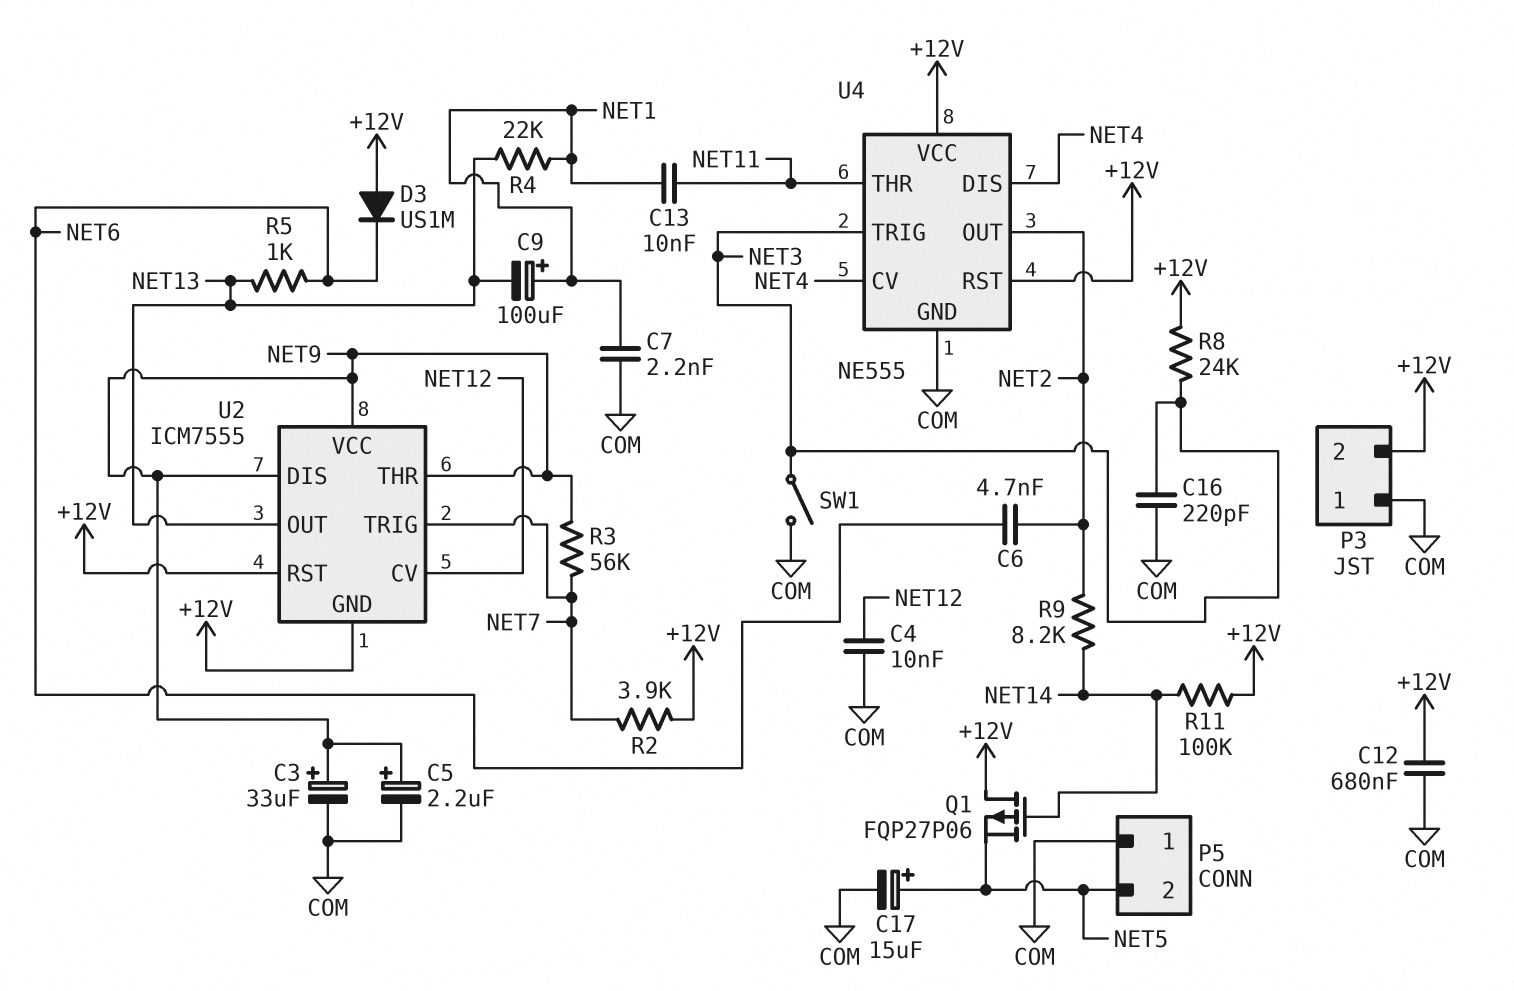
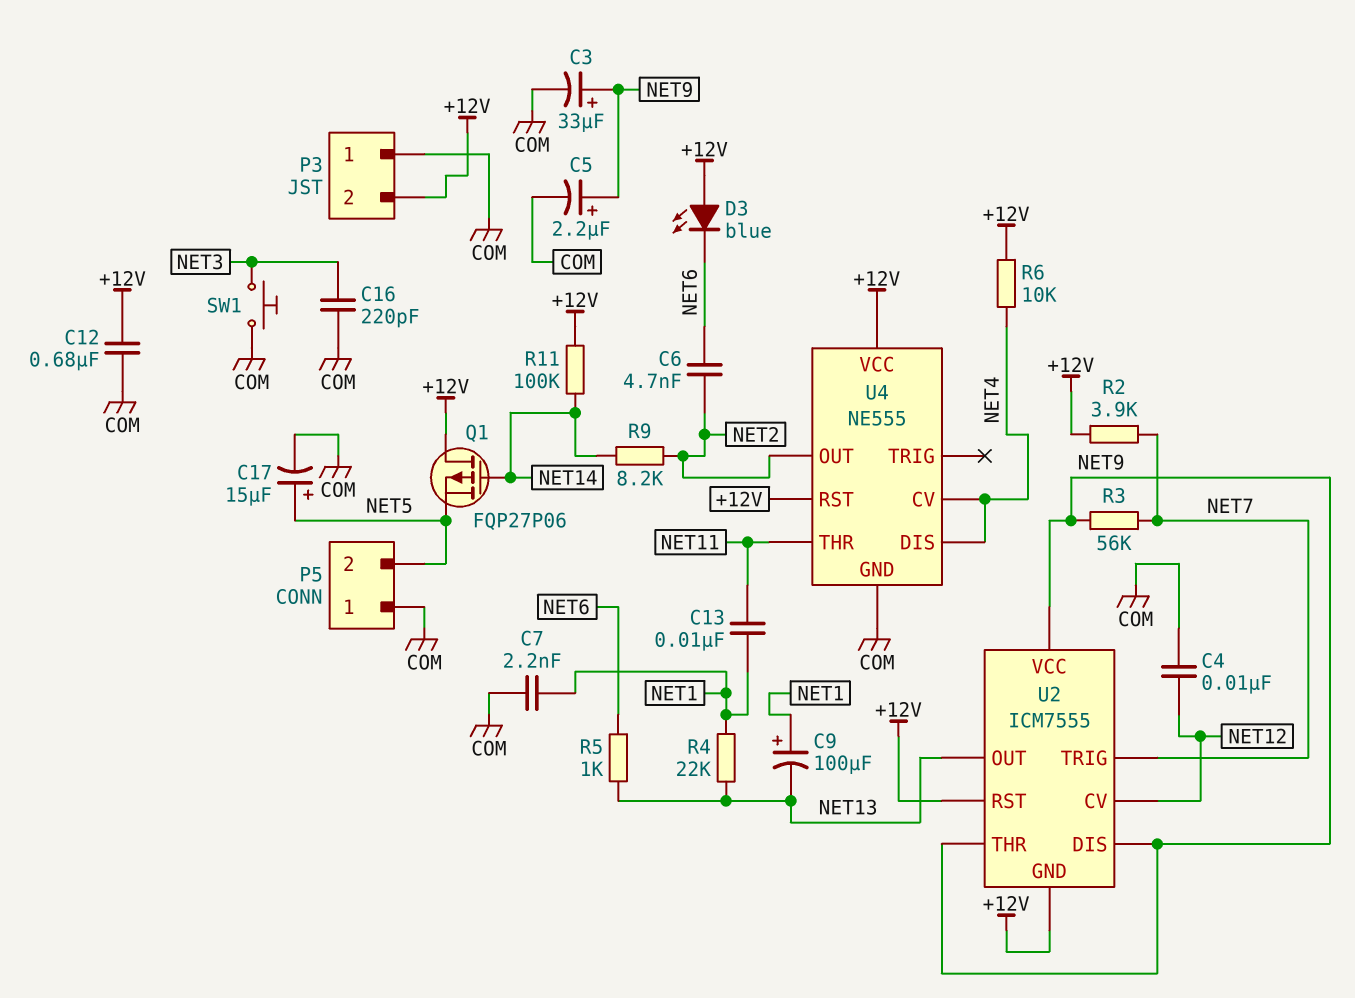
D3: diode US1M (A +12V, K NET6) -> LED blue (A +12V, K NET6)
R6: none -> 10k (+12V, NET4)
R8: 24k (+12V, NET3) -> none
SW1: switch (COM, NET3) -> button (COM, NET3)
U4 pin TRIG: NET3 -> none

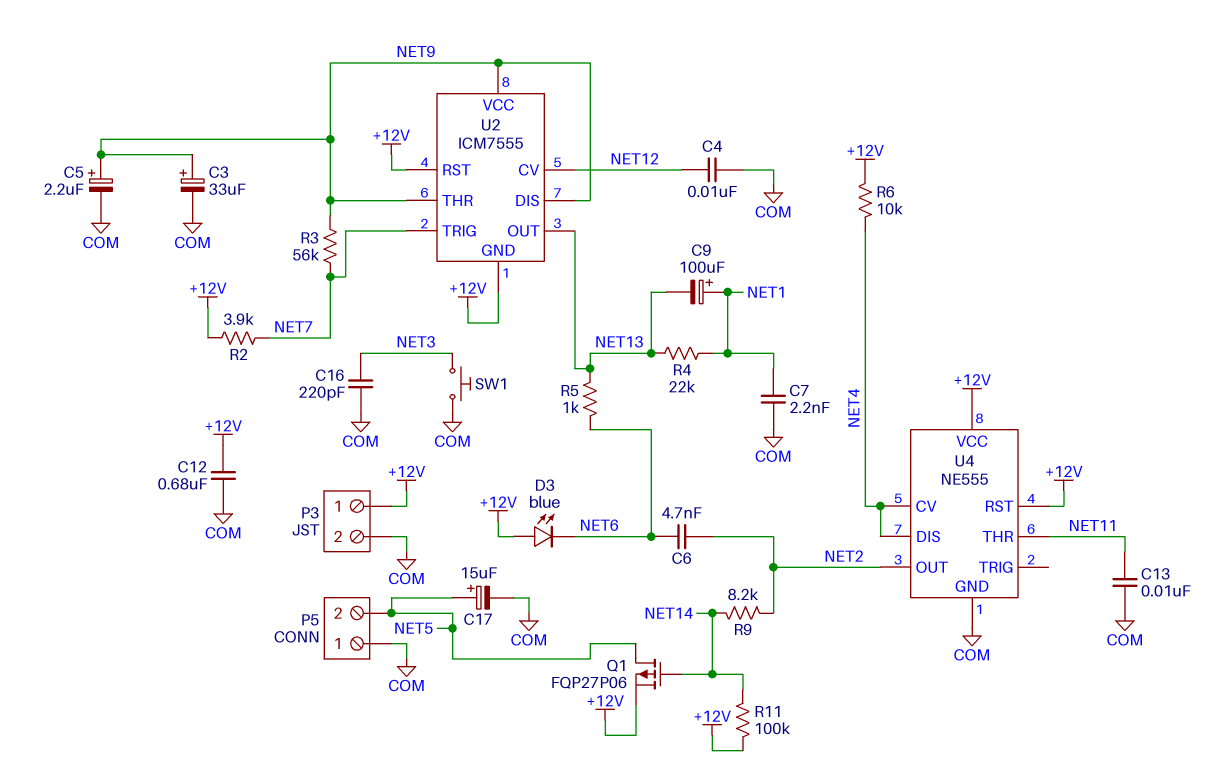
C13: 10nF (NET1, NET11) -> 10nF (COM, NET11)
P3 pin 1: COM -> +12V
P3 pin 2: +12V -> COM
Q1: PMOS FQP27P06 (G NET14, D +12V, S NET5) -> PMOS FQP27P06 (G NET14, D NET5, S +12V)

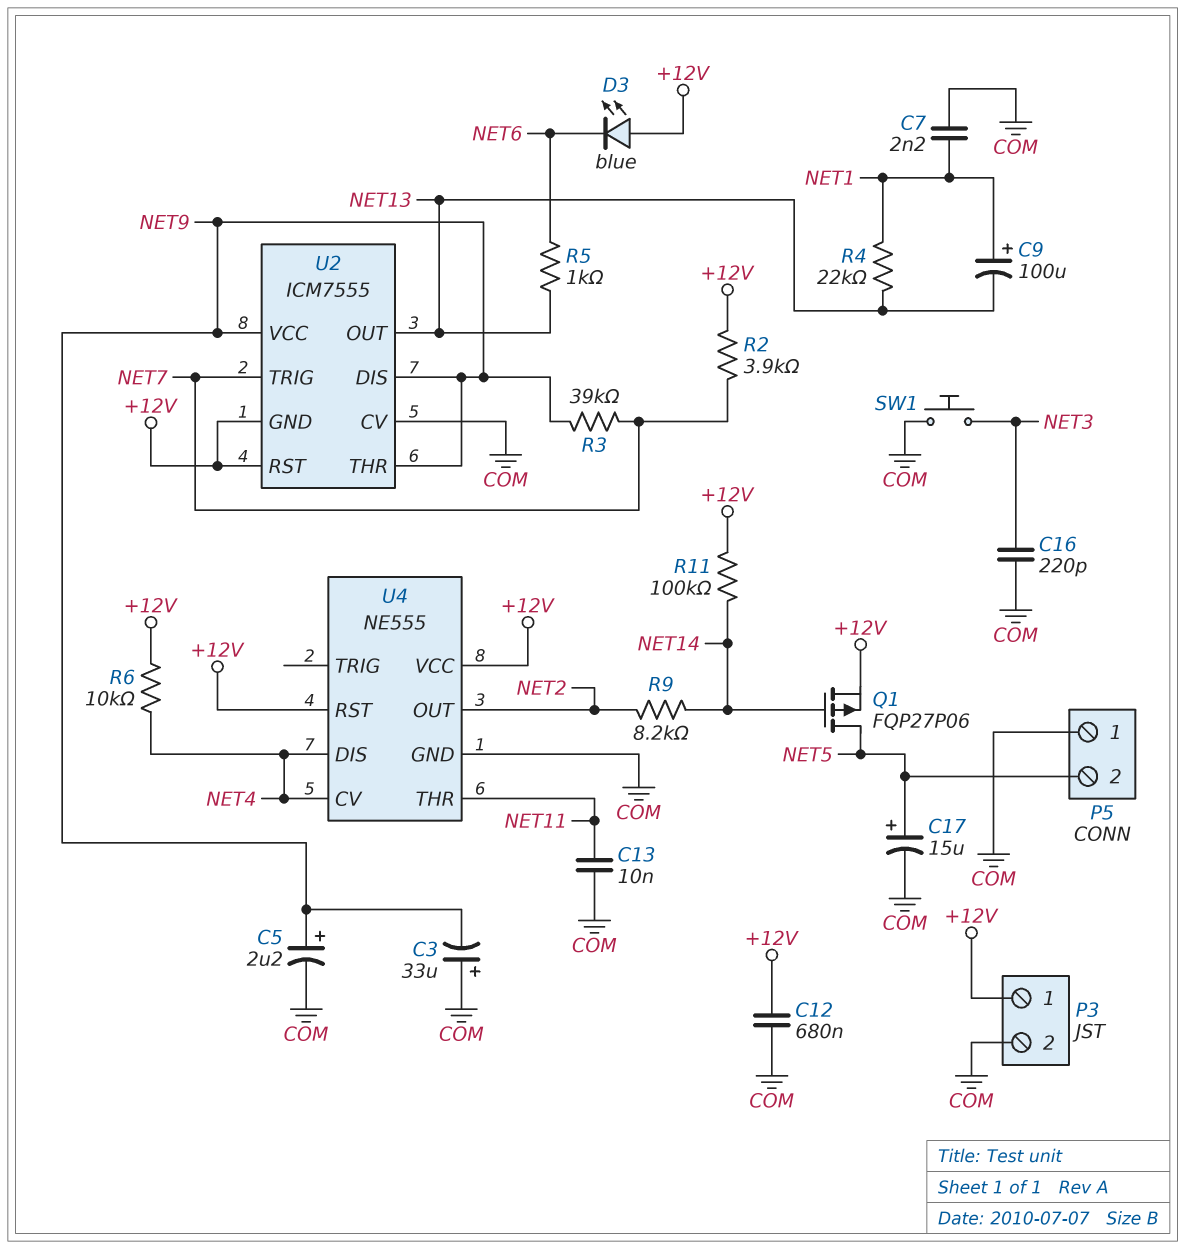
C3: 33uF (plus NET9, minus COM) -> 33uF (plus COM, minus NET9)
C4: 10nF (COM, NET12) -> none
C6: 4.7nF (NET2, NET6) -> none
R3: 56k (NET7, NET9) -> 39k (NET7, NET9)
U2 pin CV: NET12 -> COM

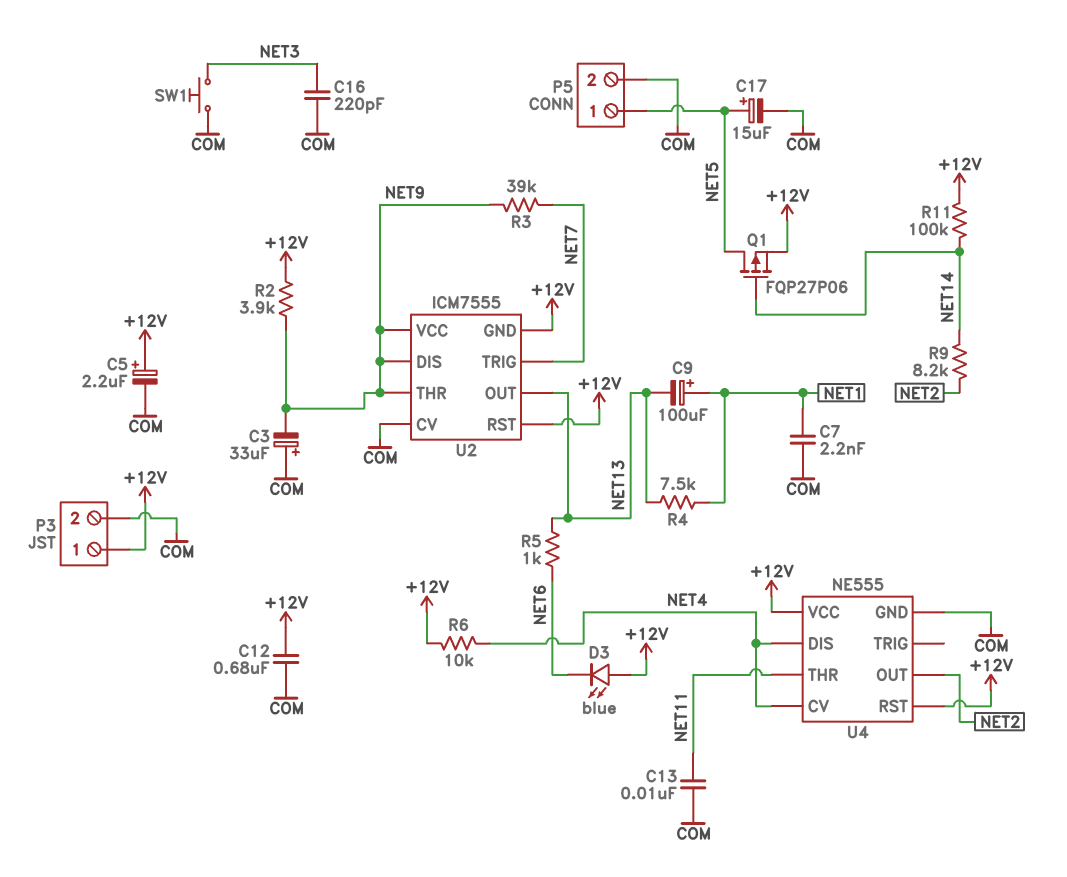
C5: 2.2uF (plus NET9, minus COM) -> 2.2uF (plus +12V, minus COM)
P5 pin 1: COM -> NET5
P5 pin 2: NET5 -> COM
R2: 3.9k (+12V, NET7) -> 3.9k (+12V, NET9)
R4: 22k (NET1, NET13) -> 7.5k (NET1, NET13)

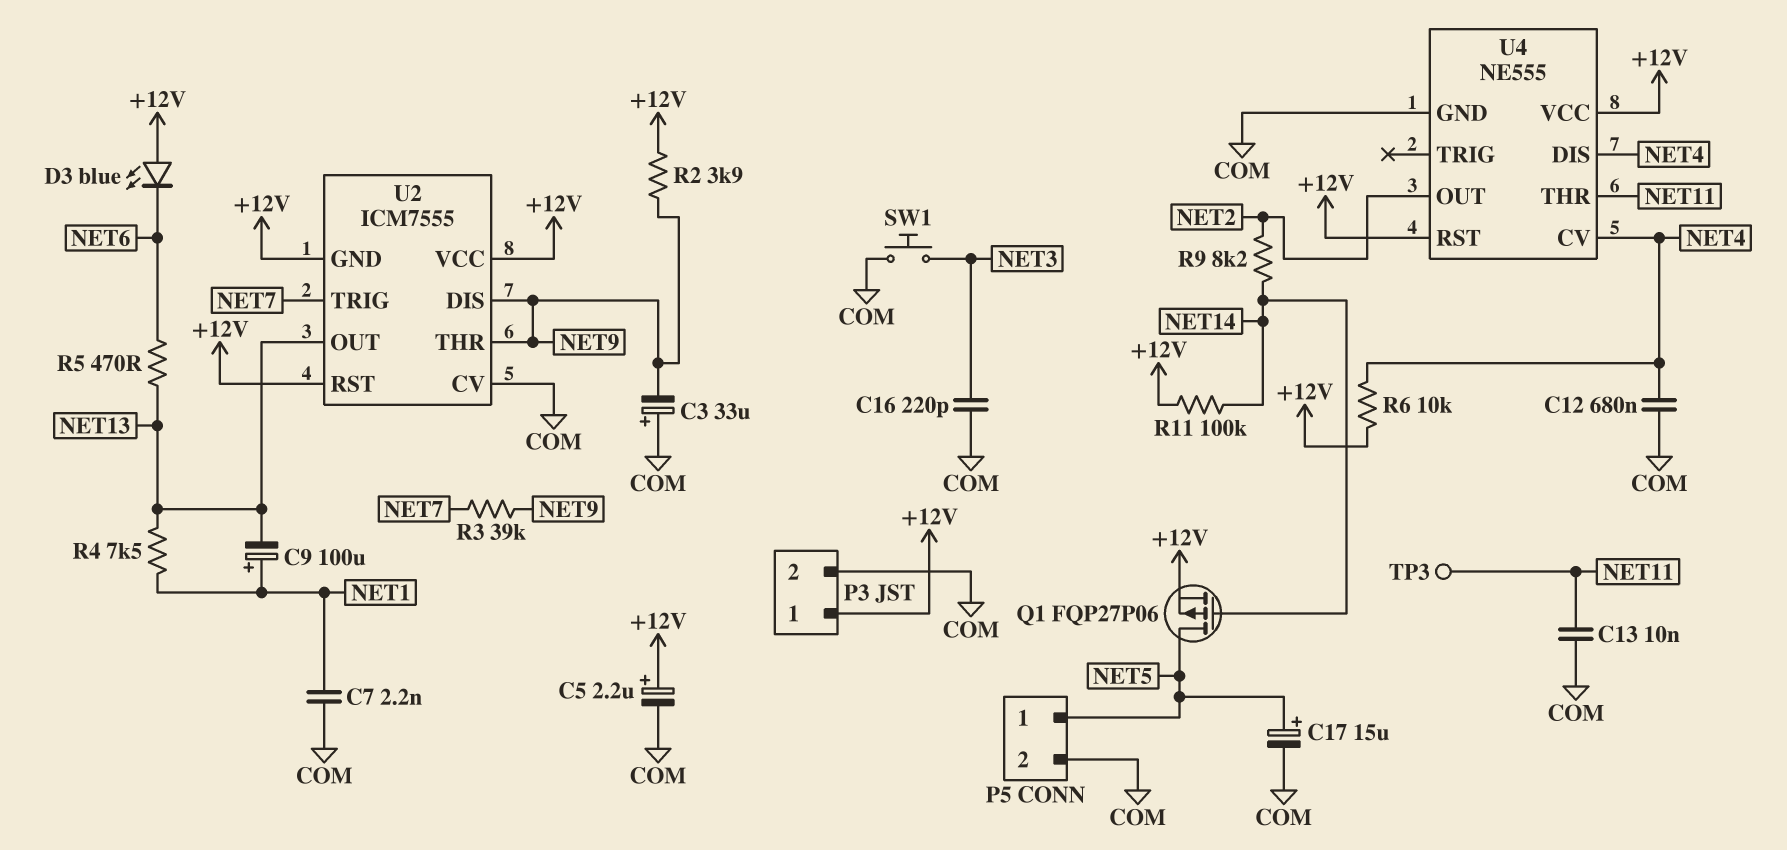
C12: 680nF (+12V, COM) -> 680nF (COM, NET4)
R5: 1k (NET6, NET13) -> 470 (NET6, NET13)
TP3: none -> test point (NET11)
U2 pin VCC: NET9 -> +12V

